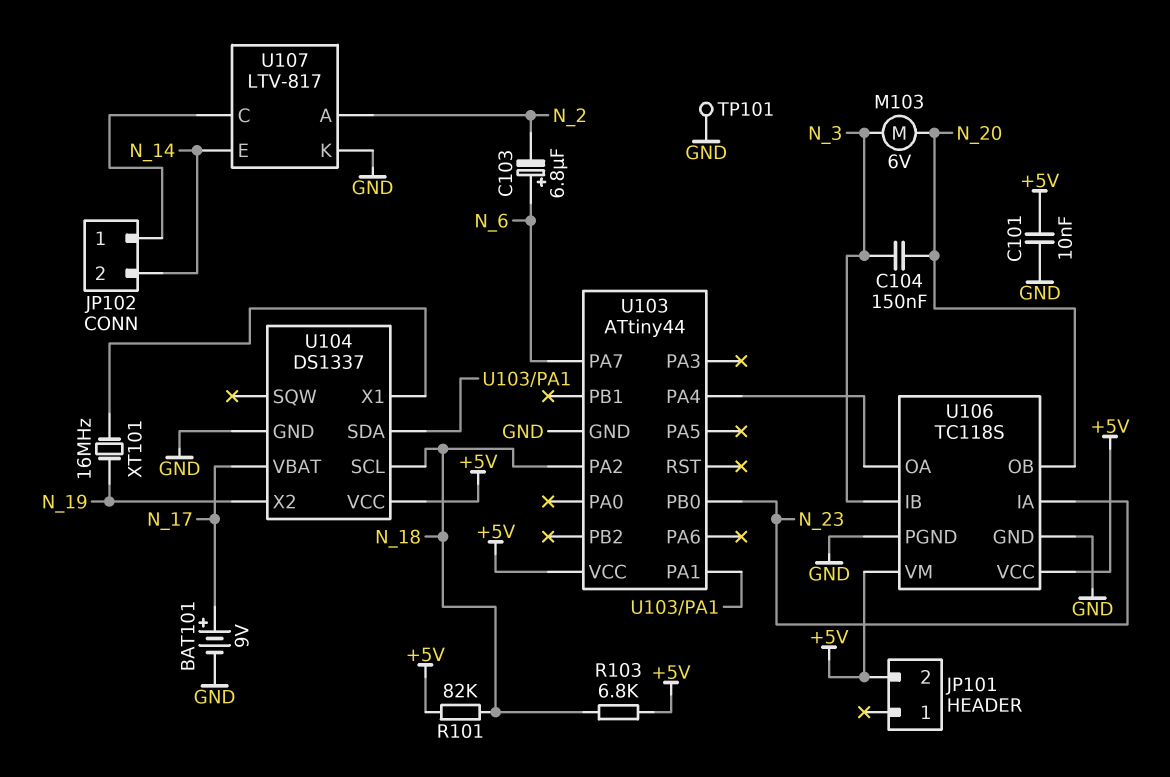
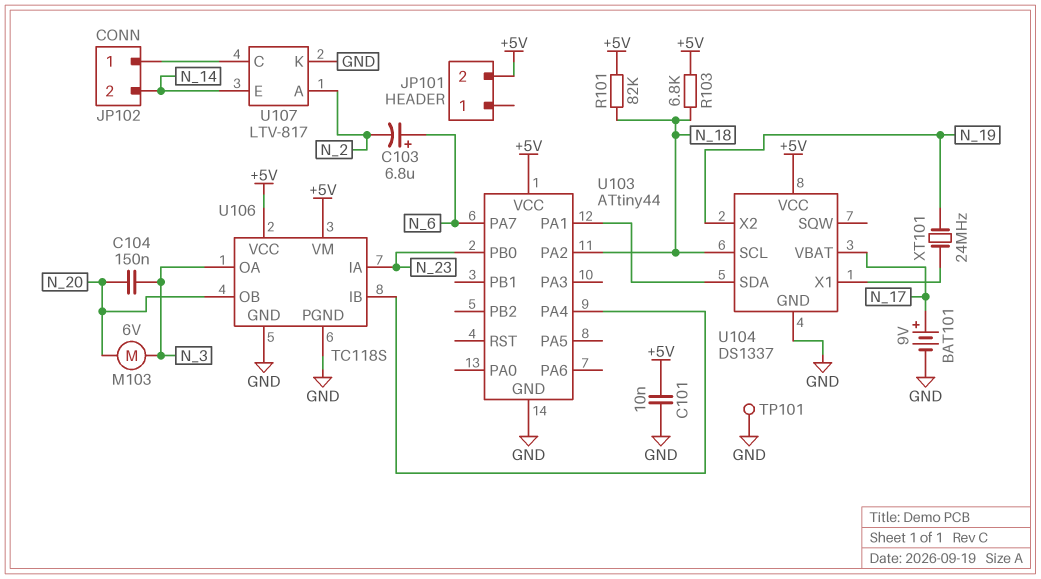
U106 pin IB: N_3 -> U103/PA4
U106 pin OA: U103/PA4 -> N_3
XT101: 16MHz (N_19, U104/X1) -> 24MHz (N_19, U104/X1)

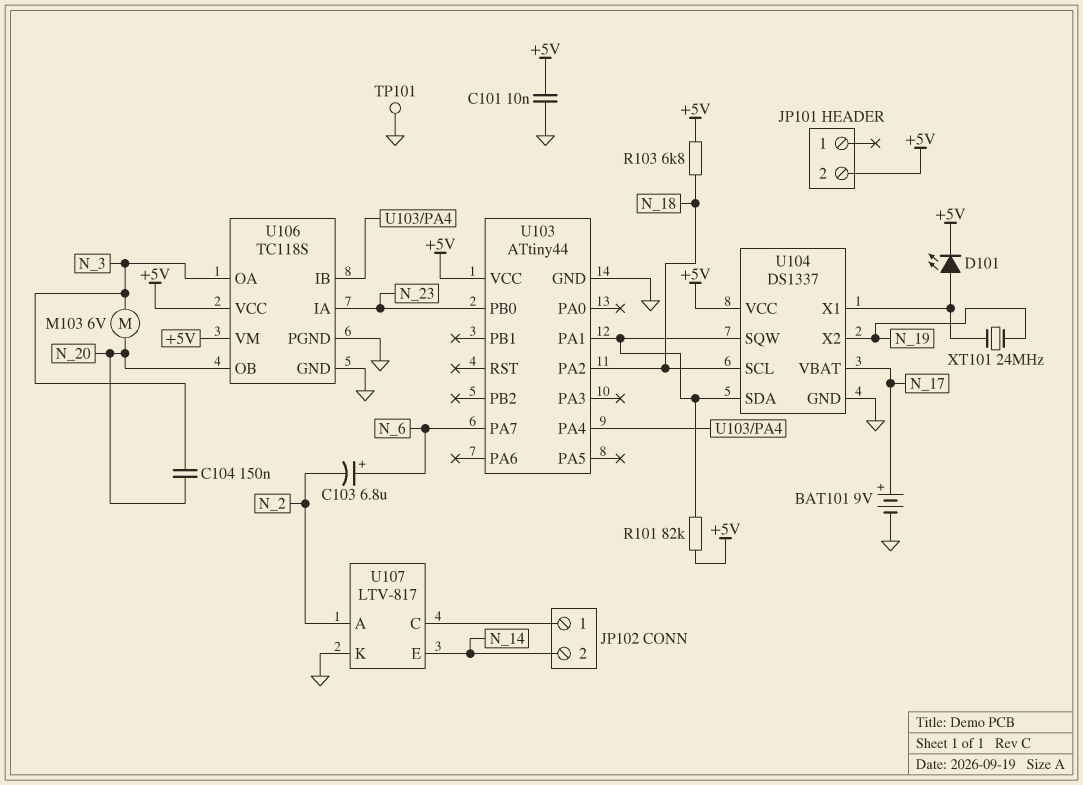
D101: none -> LED (A U104/X1, K +5V)
R101: 82k (+5V, N_18) -> 82k (+5V, U103/PA1)
U104 pin SQW: none -> U103/PA1

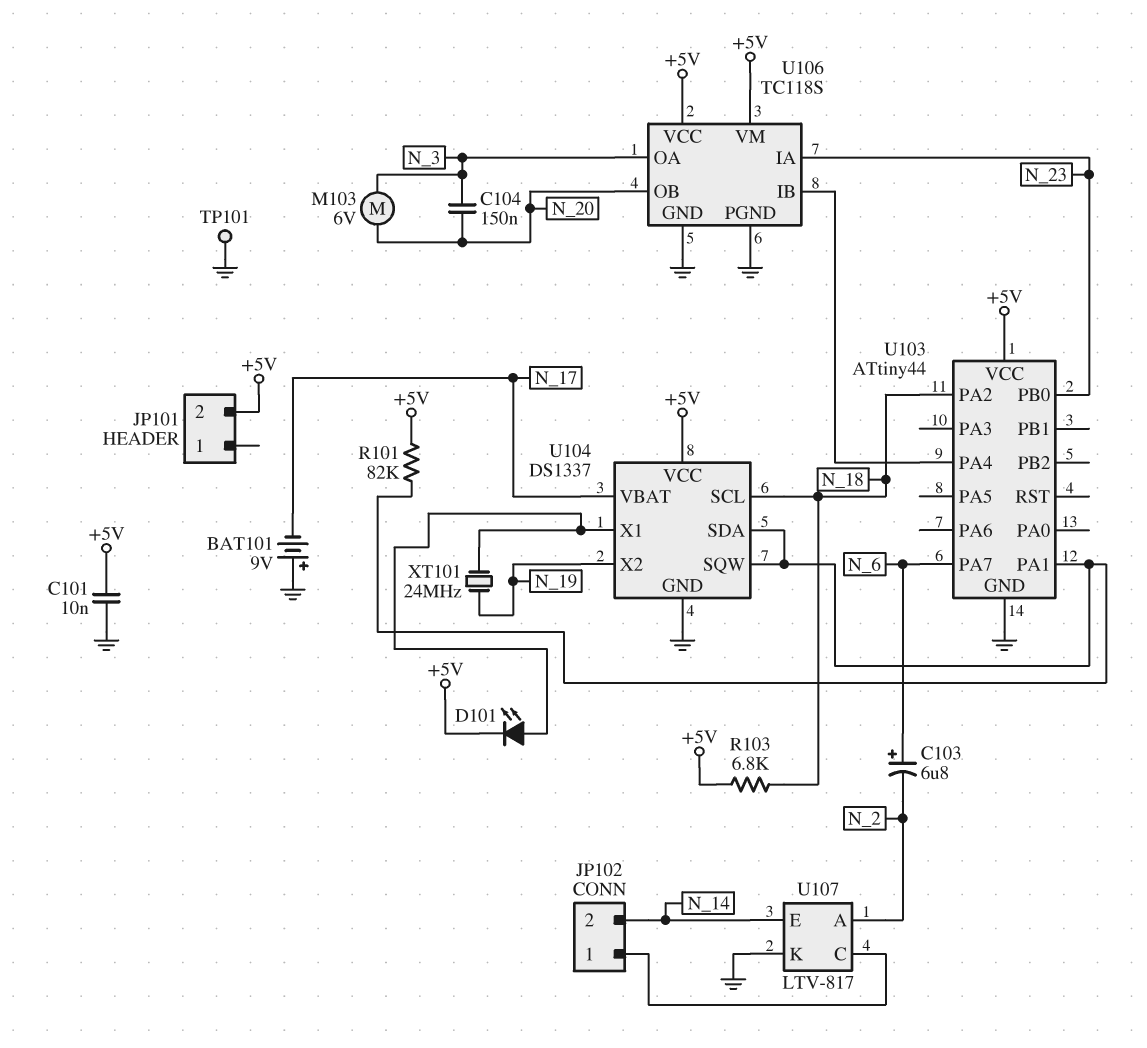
BAT101: 9V (plus N_17, minus GND) -> 9V (plus GND, minus N_17)

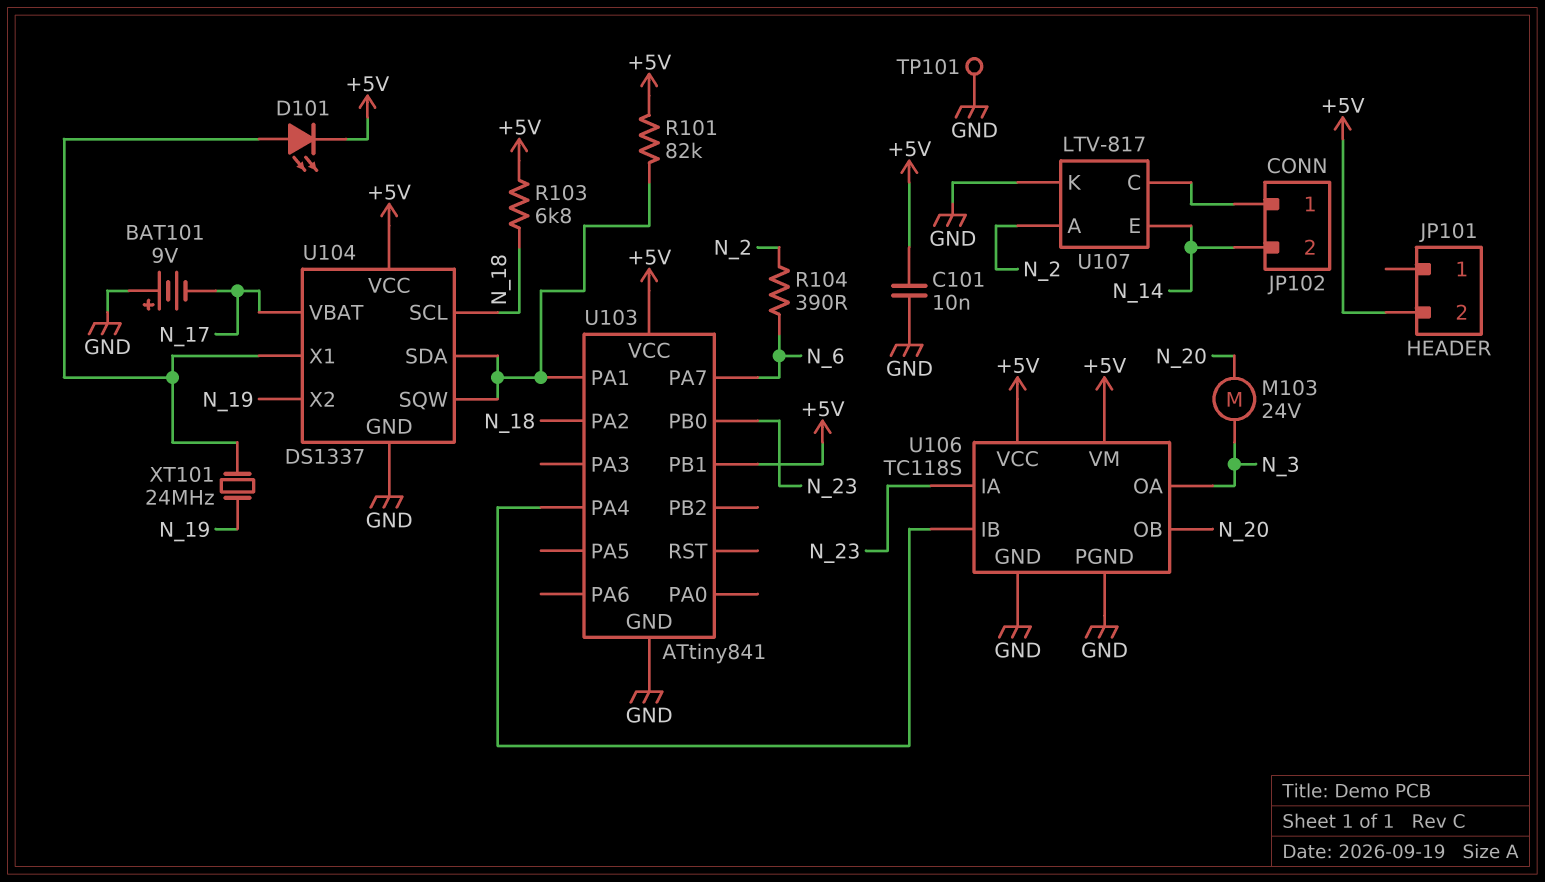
C103: 6.8uF (plus N_6, minus N_2) -> none
C104: 150nF (N_3, N_20) -> none
M103: motor 6V (N_3, N_20) -> motor 24V (N_3, N_20)
R104: none -> 390 (N_2, N_6)
U103: ATtiny44 -> ATtiny841
U103 pin PB1: none -> +5V

